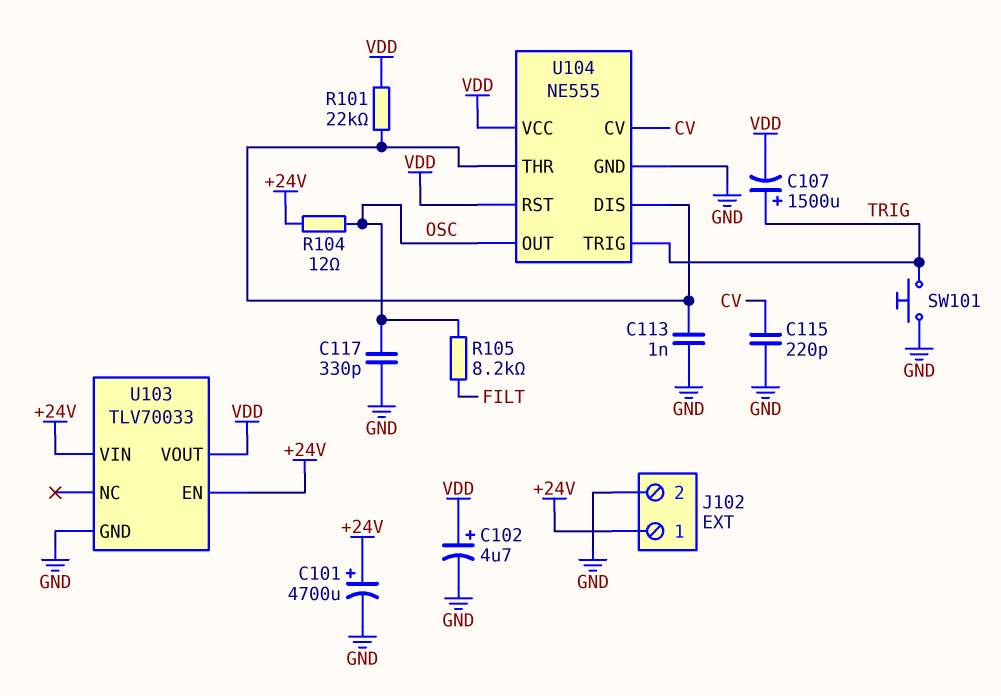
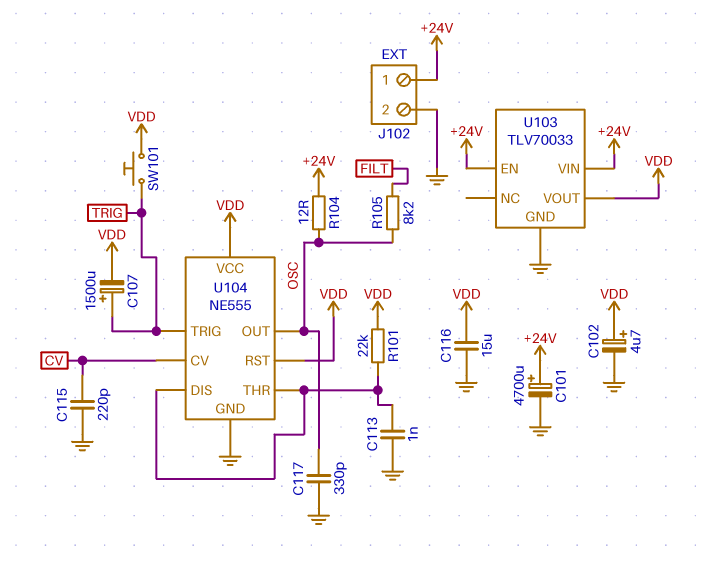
C116: none -> 15uF (GND, VDD)
SW101: button (GND, TRIG) -> button (TRIG, VDD)

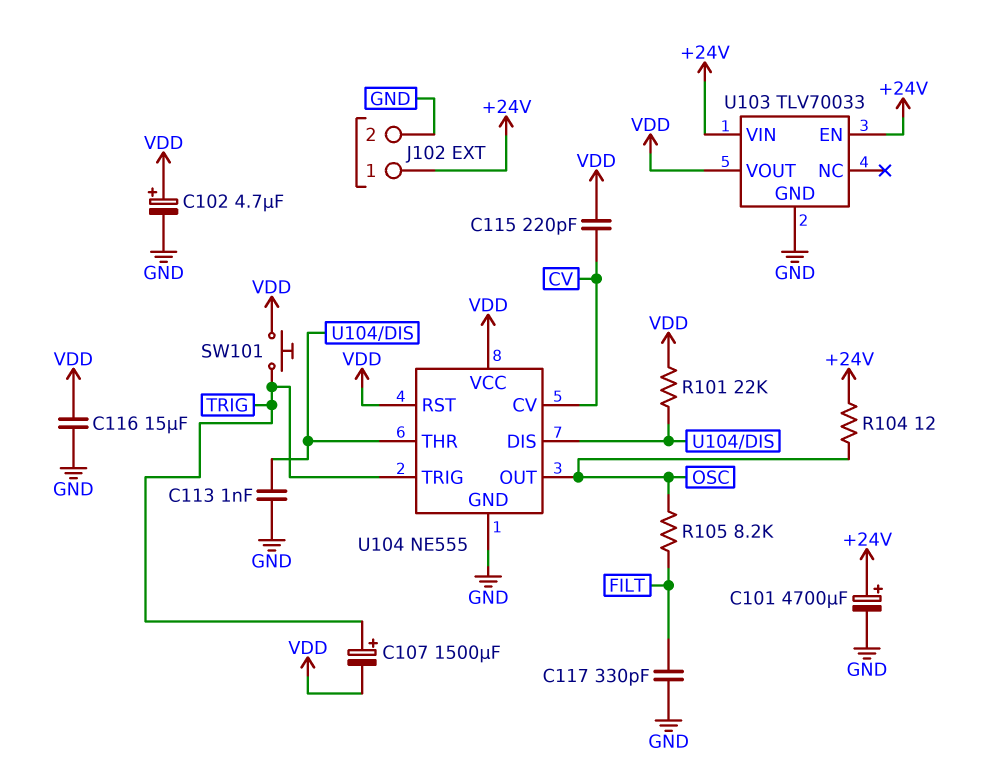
C115: 220pF (CV, GND) -> 220pF (CV, VDD)
C117: 330pF (GND, OSC) -> 330pF (FILT, GND)

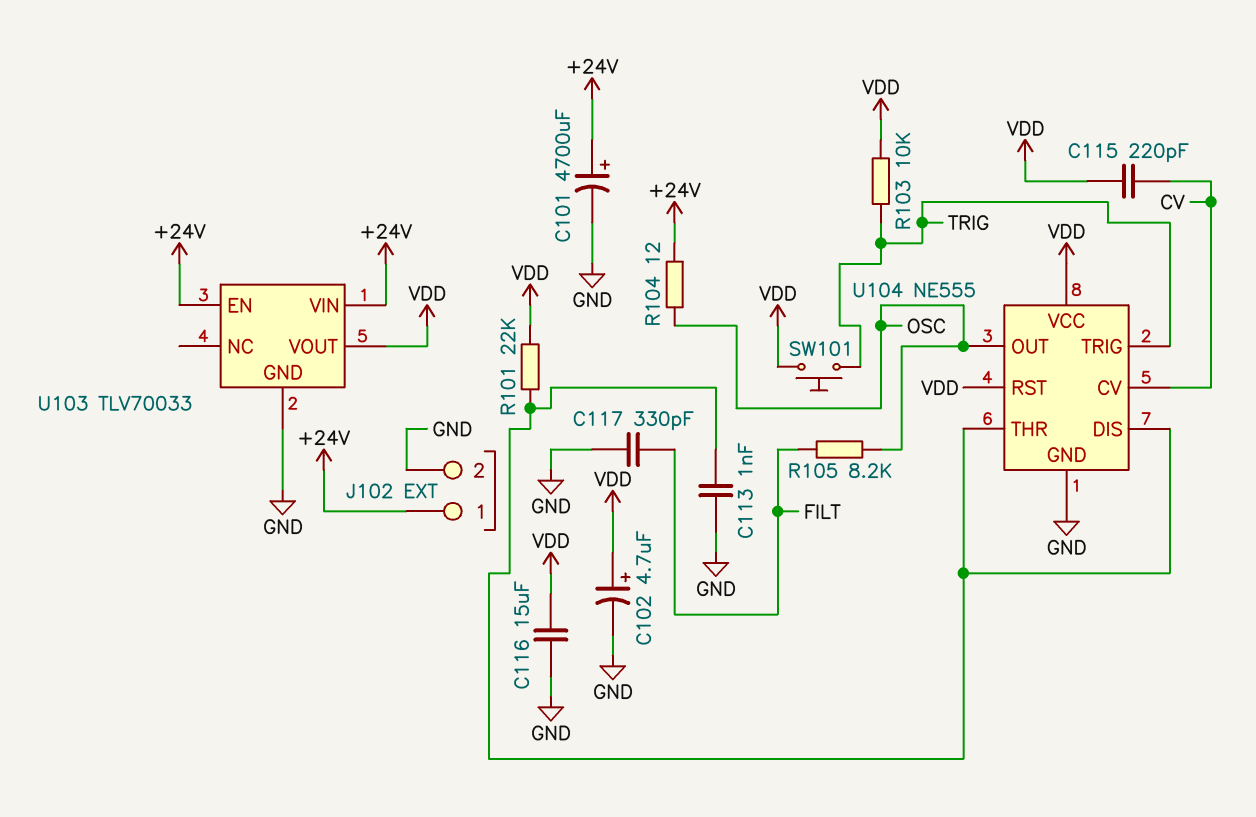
C107: 1500uF (plus TRIG, minus VDD) -> none
R103: none -> 10k (TRIG, VDD)

